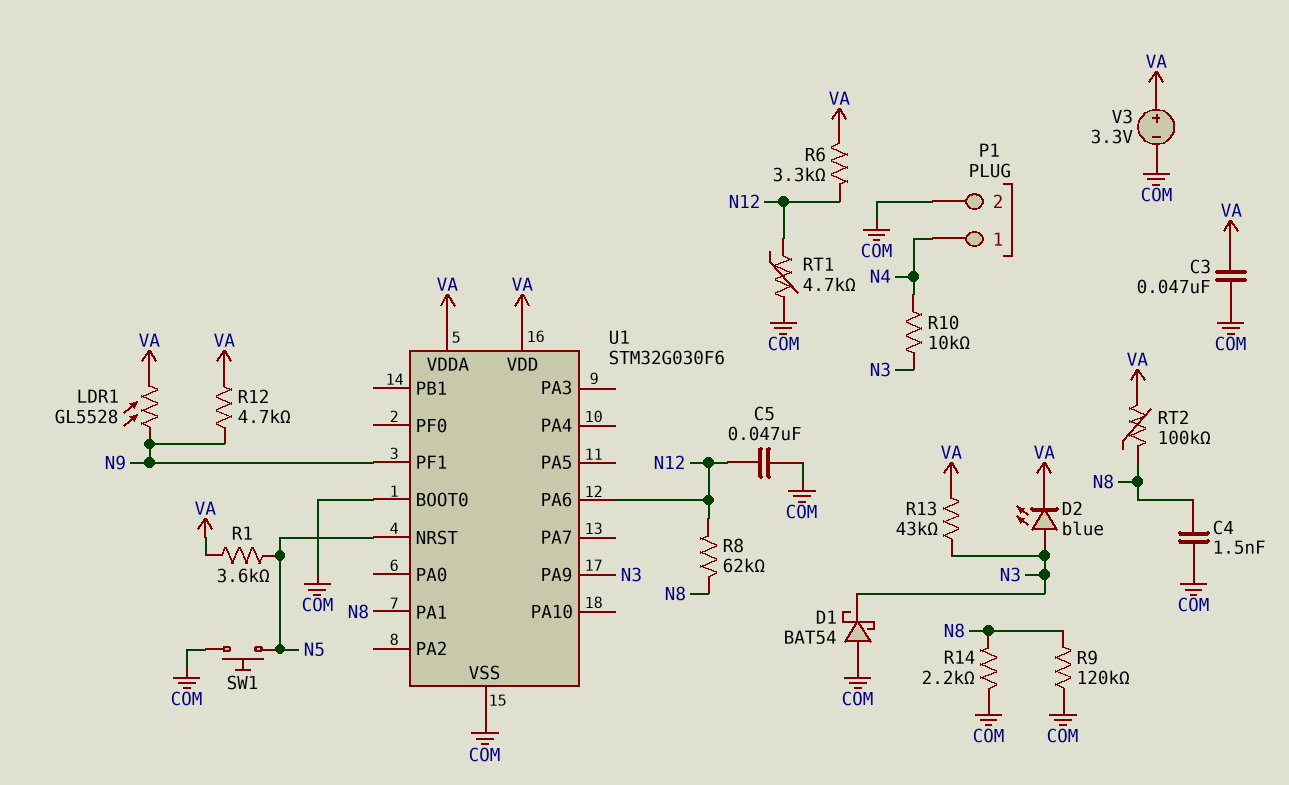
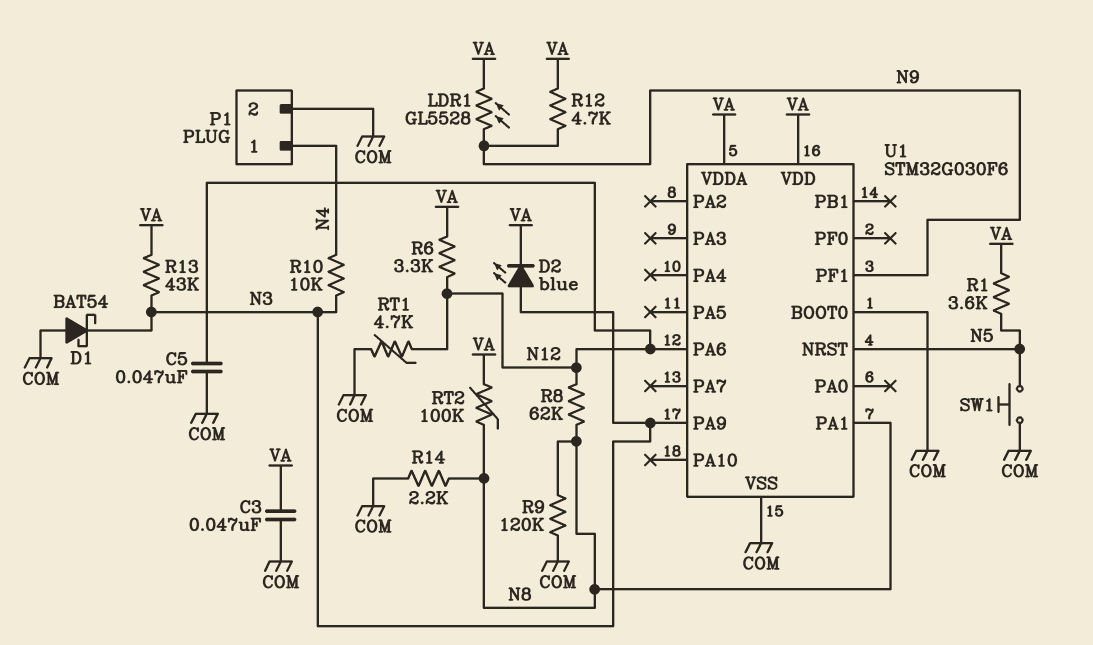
C4: 1.5nF (COM, N8) -> none
V3: 3.3V (plus VA, minus COM) -> none

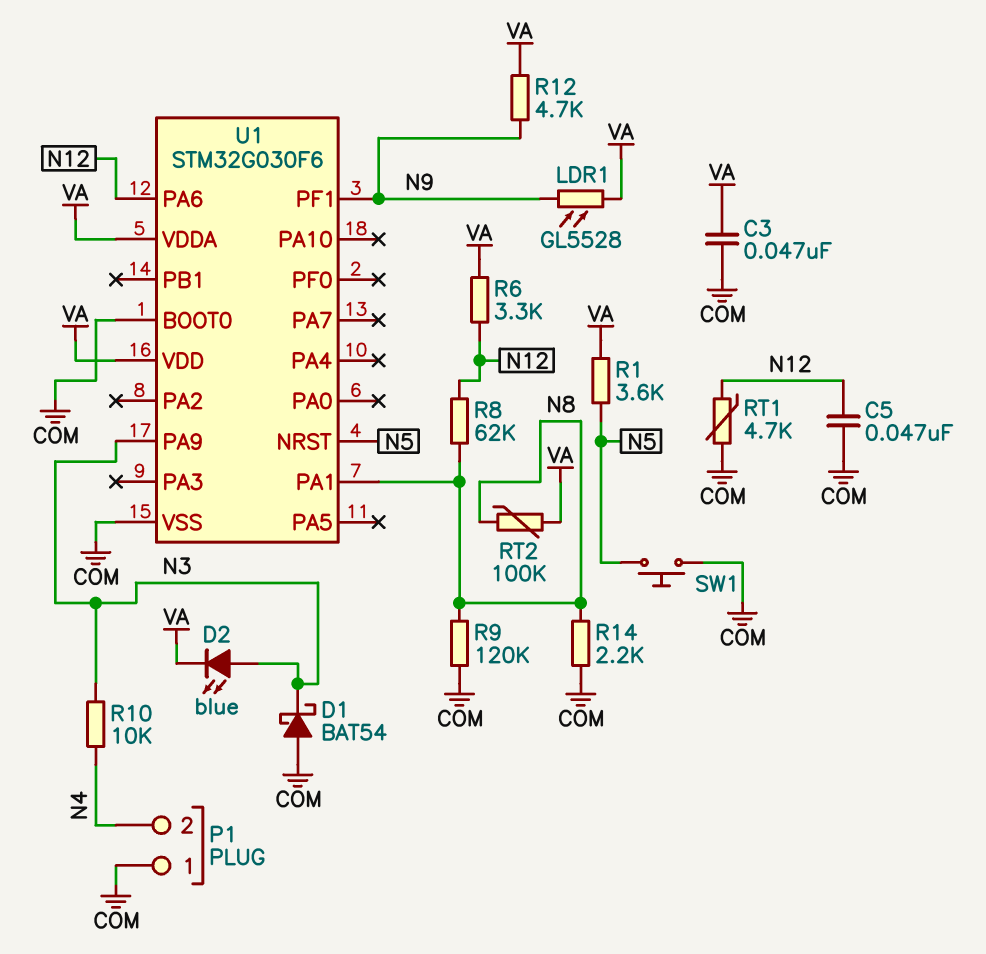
P1 pin 1: N4 -> COM
P1 pin 2: COM -> N4
R13: 43k (N3, VA) -> none

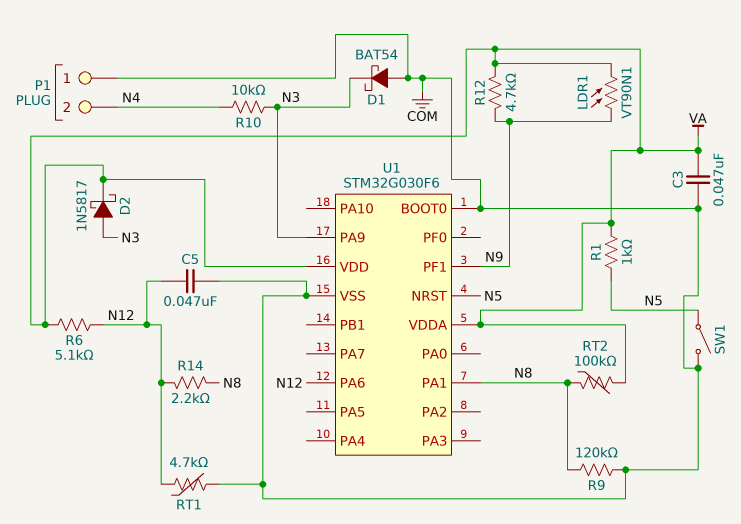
D2: LED blue (A N3, K VA) -> schottky 1N5817 (A N3, K VA)
LDR1: GL5528 (N9, VA) -> VT90N1 (N9, VA)
R1: 3.6k (N5, VA) -> 1k (N5, VA)
R6: 3.3k (N12, VA) -> 5.1k (N12, VA)
R8: 62k (N8, N12) -> none
R14: 2.2k (COM, N8) -> 2.2k (N8, N12)
SW1: button (COM, N5) -> switch (COM, N5)

